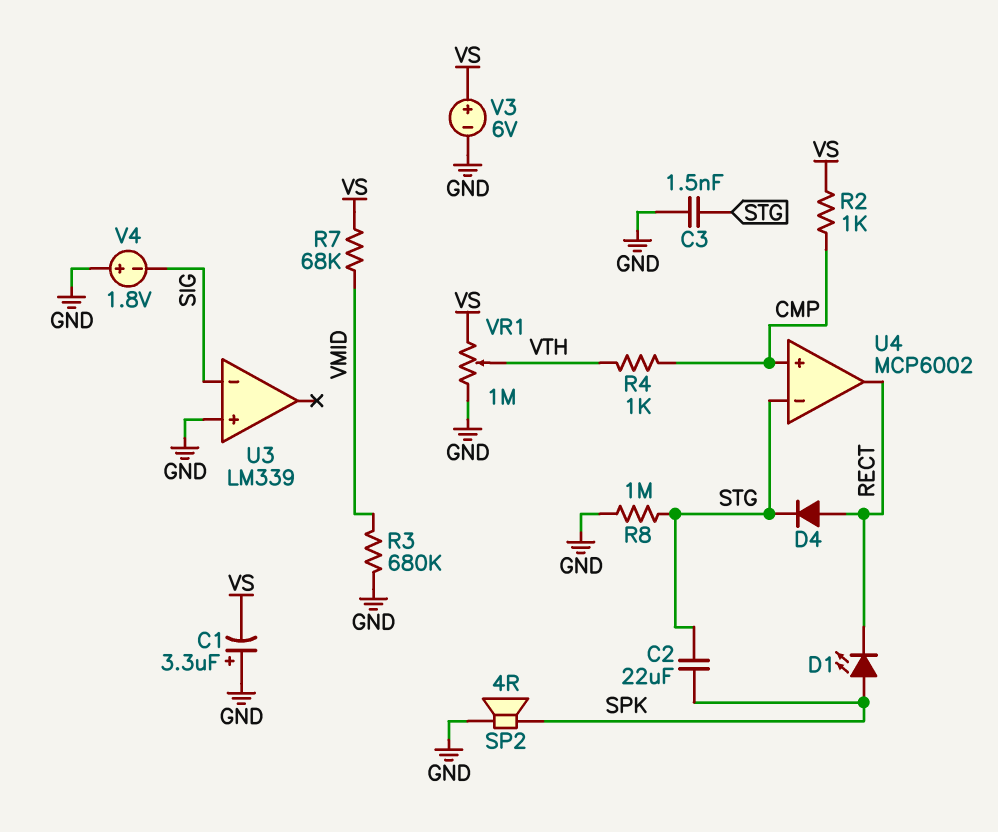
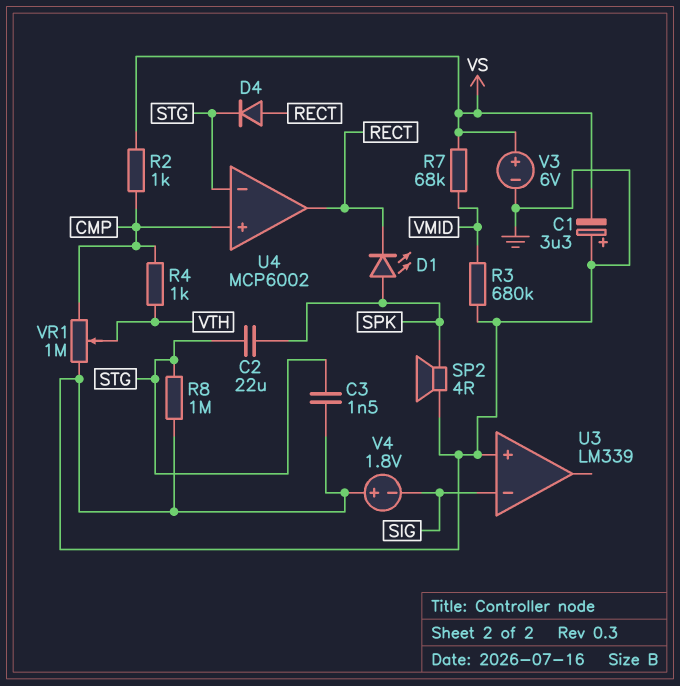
VR1: 1M (GND, VS, wiper VTH) -> 1M (CMP, GND, wiper VTH)

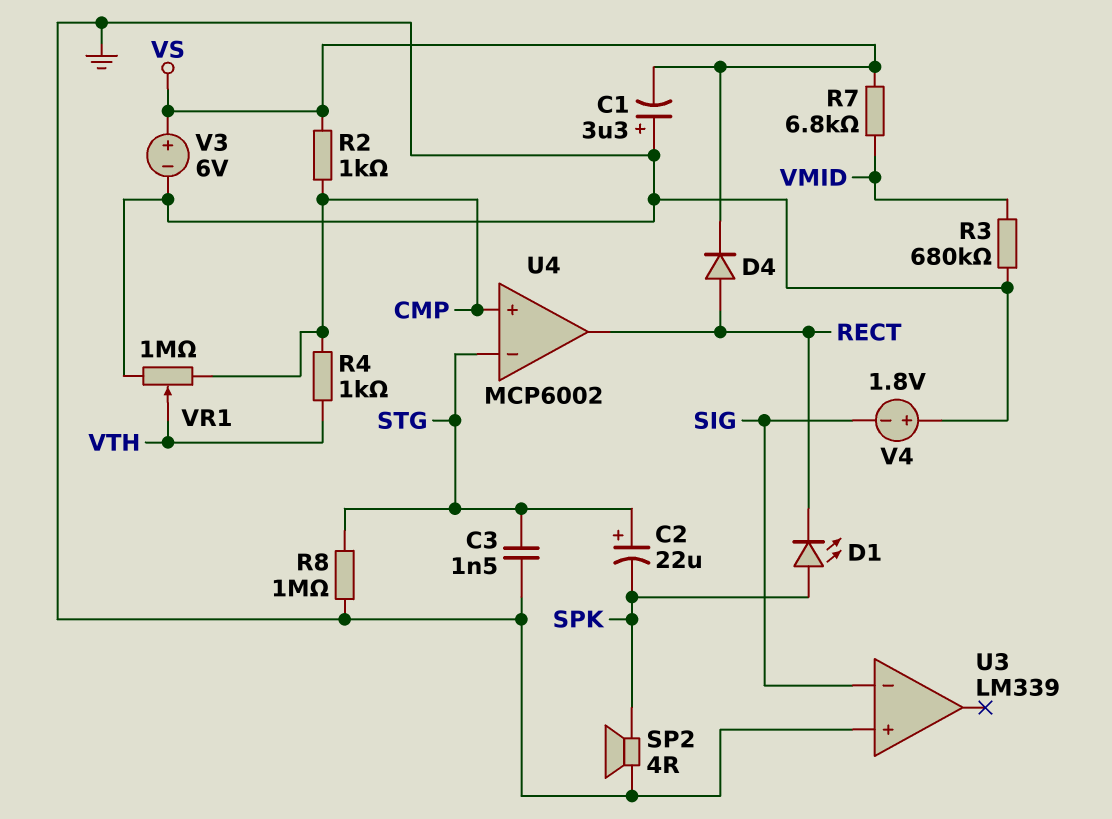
C2: 22uF (SPK, STG) -> 22uF (plus STG, minus SPK)
D4: diode (A RECT, K STG) -> diode (A RECT, K VS)
R7: 68k (VMID, VS) -> 6.8k (VMID, VS)

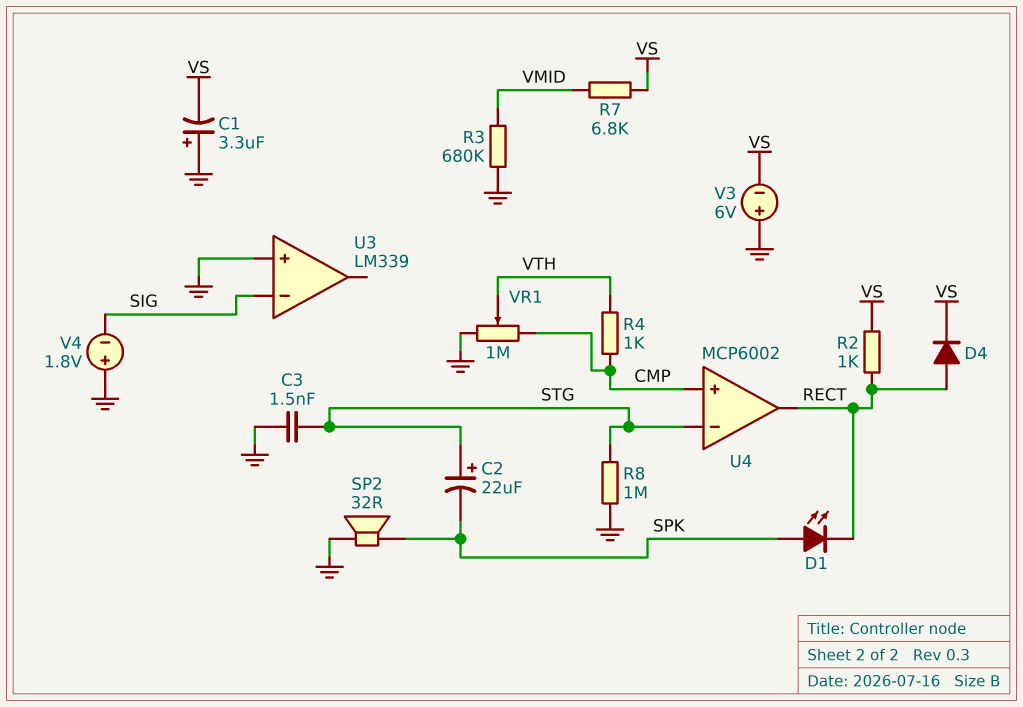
R2: 1k (CMP, VS) -> 1k (RECT, VS)
SP2: speaker 4R (GND, SPK) -> speaker 32R (GND, SPK)
V3: 6V (plus VS, minus GND) -> 6V (plus GND, minus VS)

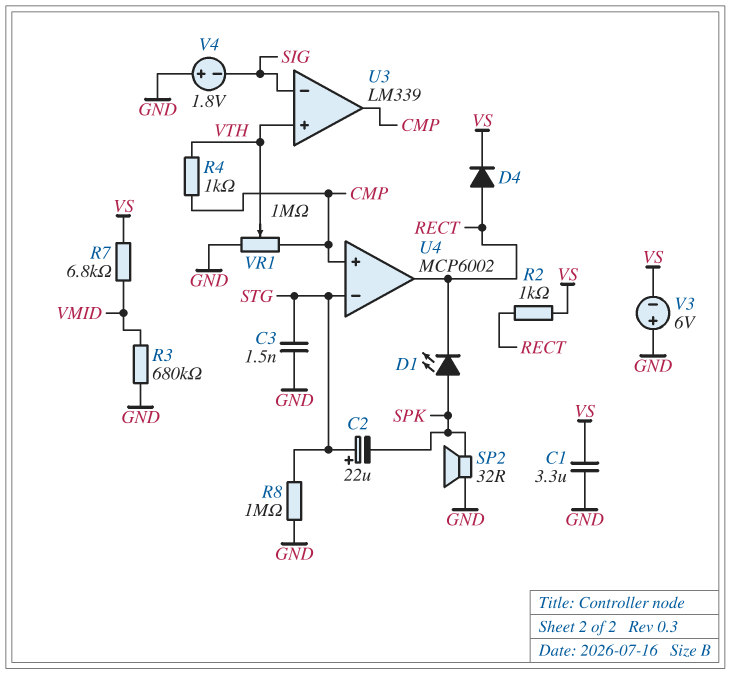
C1: 3.3uF (plus GND, minus VS) -> 3.3uF (GND, VS)
U3 pin in+: GND -> VTH
U3 pin out: none -> CMP

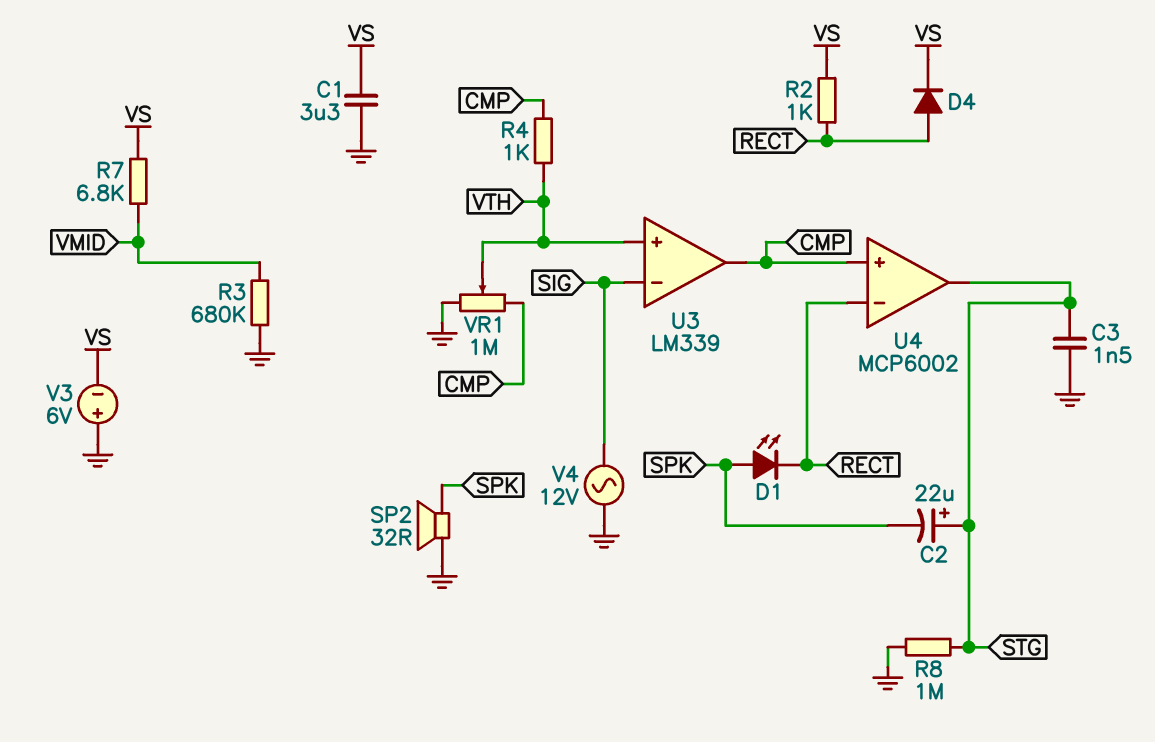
U4 pin in-: STG -> RECT
U4 pin out: RECT -> STG
V4: 1.8V (plus GND, minus SIG) -> AC 12V (GND, SIG)

